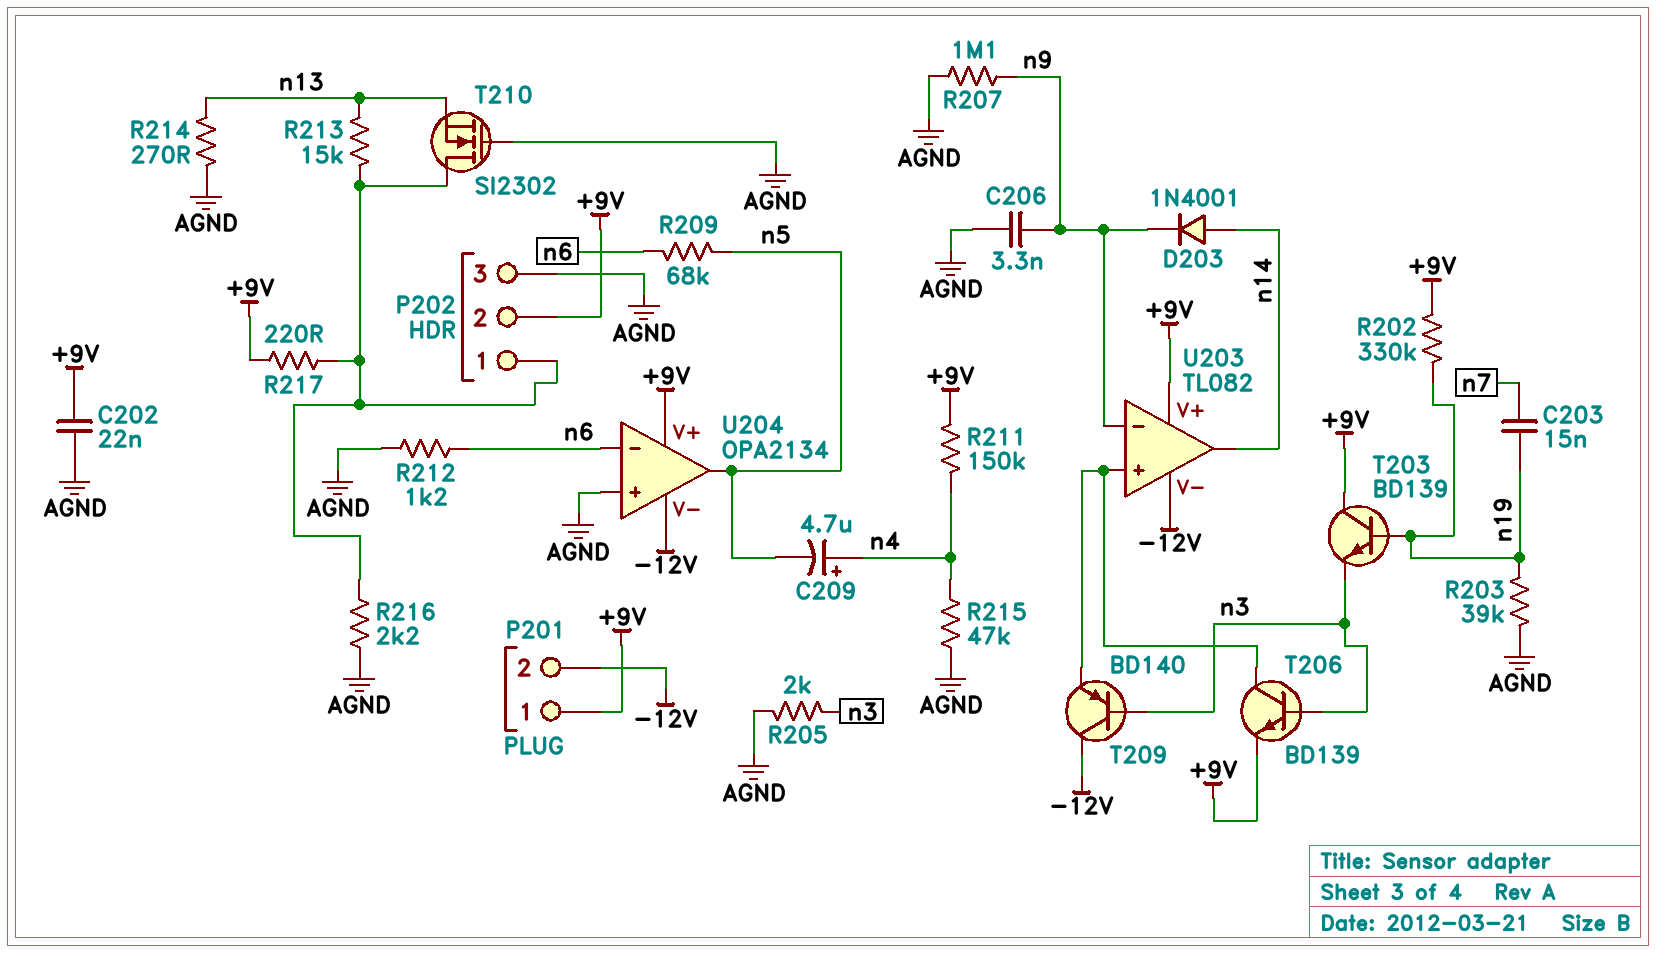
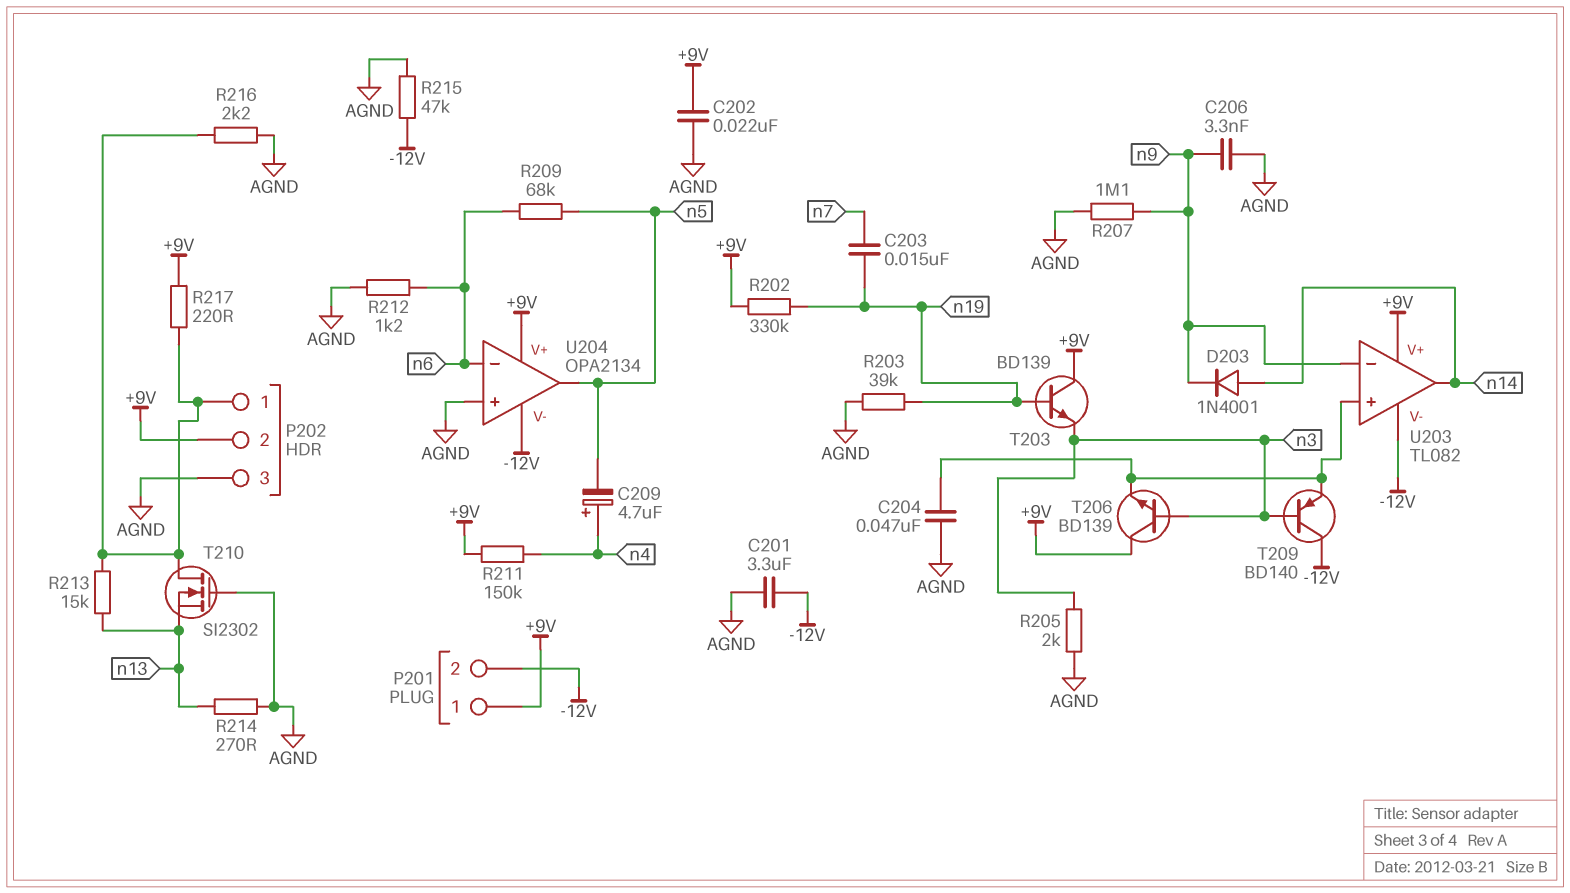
C201: none -> 3.3uF (-12V, AGND)
C204: none -> 47nF (AGND, U203/in+)
R215: 47k (AGND, n4) -> 47k (-12V, AGND)
T206: NPN BD139 (B n3, C U203/in+, E +9V) -> NPN BD139 (B n3, C +9V, E U203/in+)

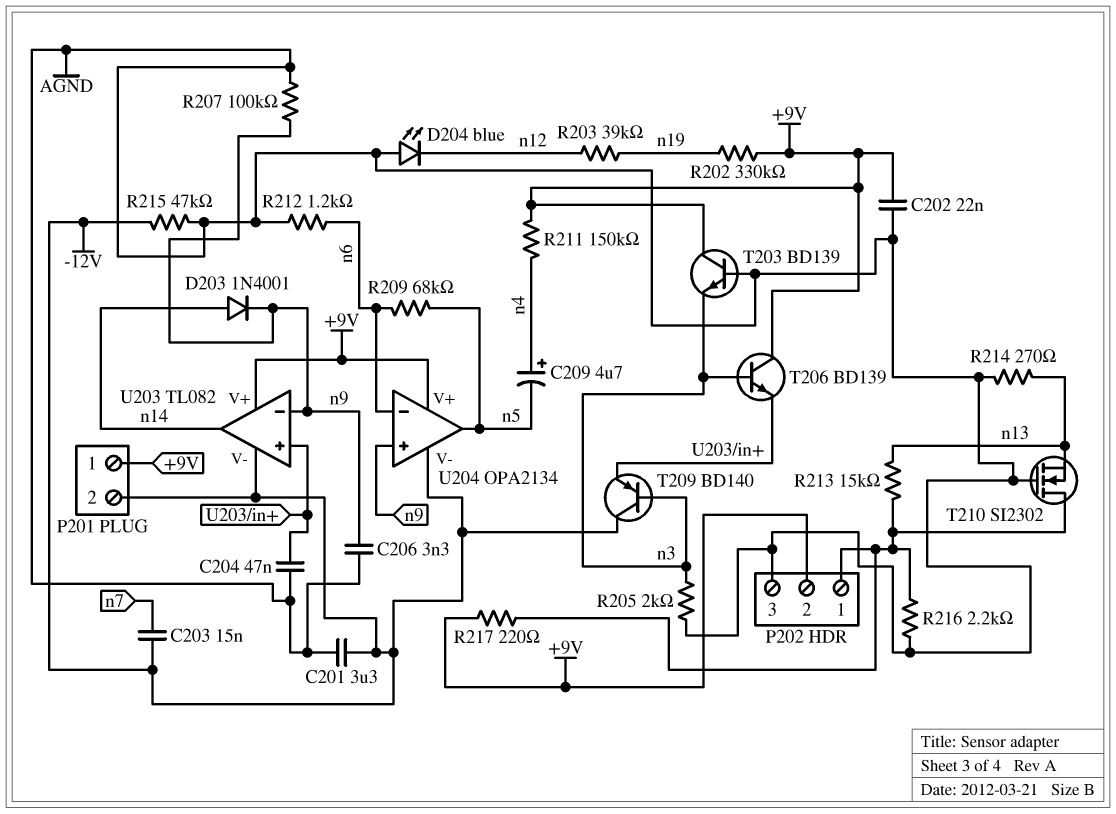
C203: 15nF (n7, n19) -> 15nF (-12V, n7)
D204: none -> LED blue (A AGND, K n12)
R203: 39k (AGND, n19) -> 39k (n12, n19)
R207: 1.1M (AGND, n9) -> 100k (AGND, n9)
T203: NPN BD139 (B n19, C +9V, E n3) -> NPN BD139 (B AGND, C +9V, E n3)
U204 pin in+: AGND -> n9

